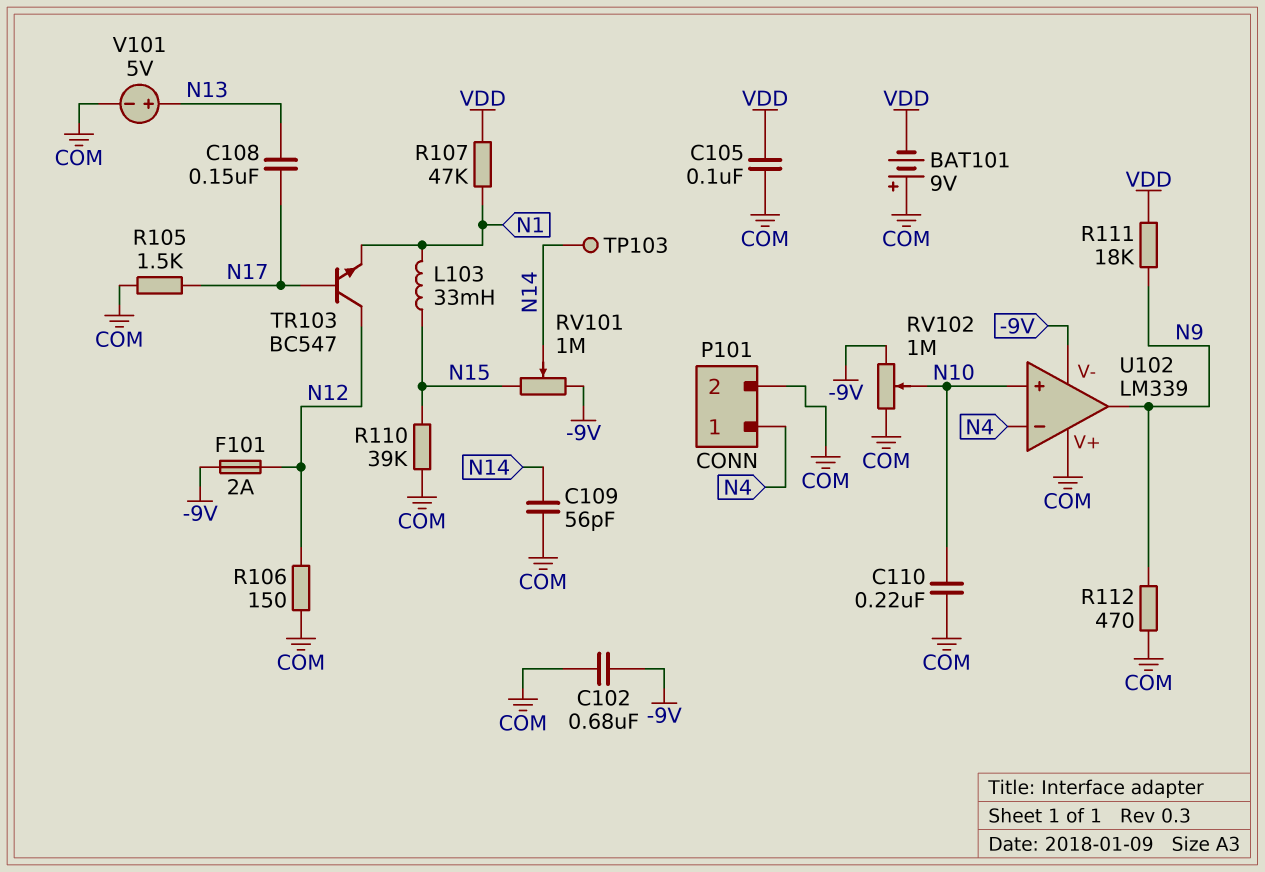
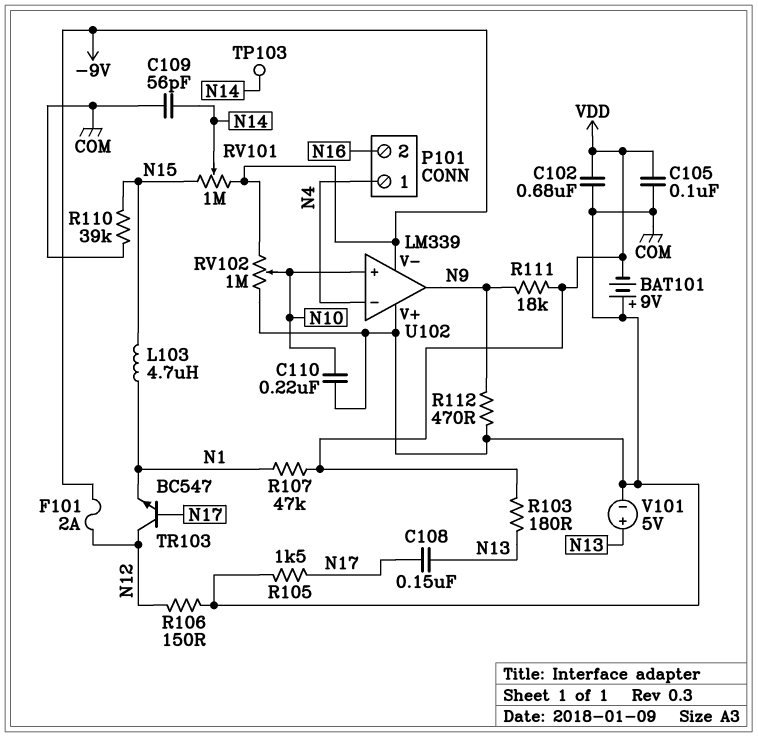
C102: 680nF (-9V, COM) -> 680nF (COM, VDD)
L103: 33mH (N1, N15) -> 4.7uH (N1, N15)
P101 pin 2: COM -> N16
R103: none -> 180 (N13, VDD)

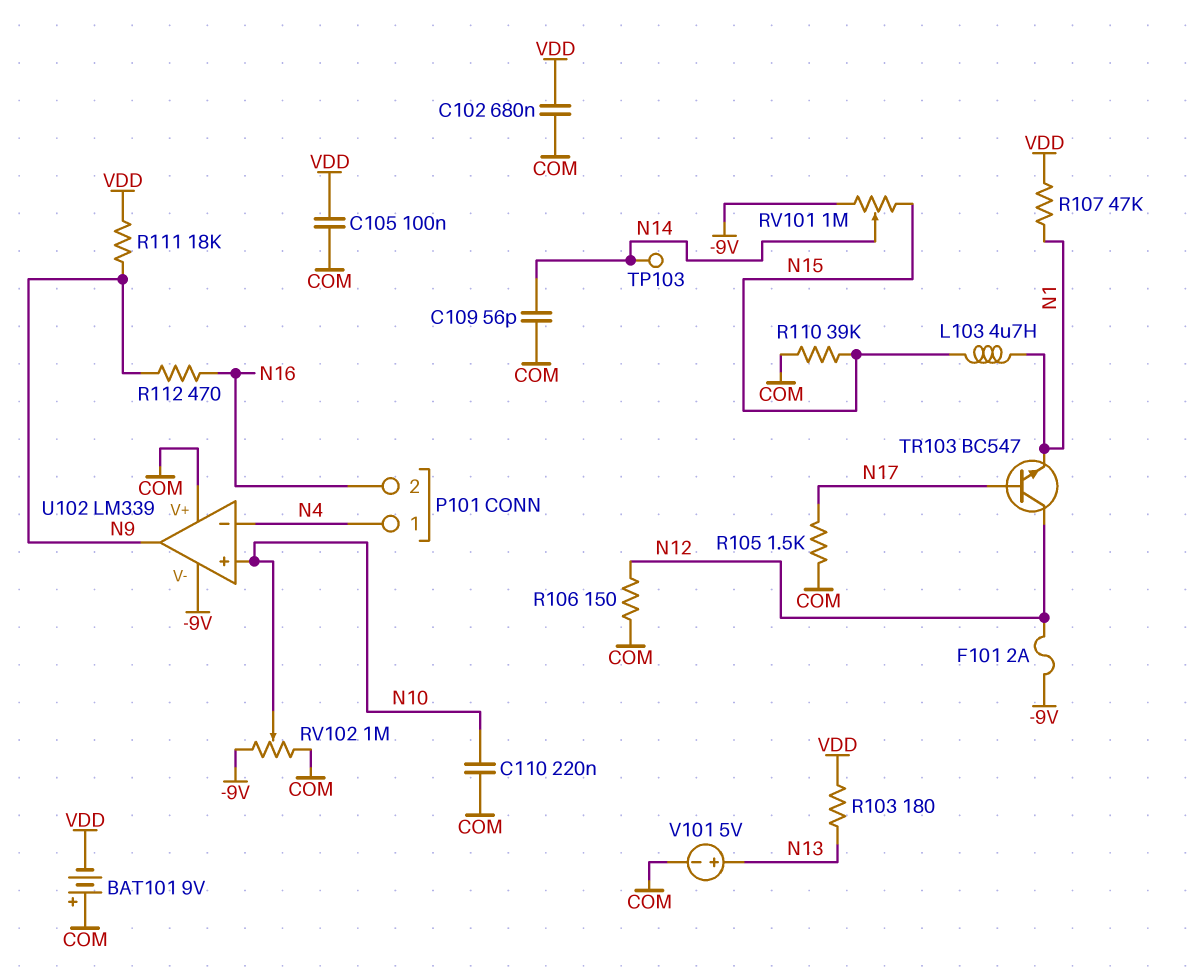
C108: 150nF (N13, N17) -> none
R112: 470 (COM, N9) -> 470 (N9, N16)

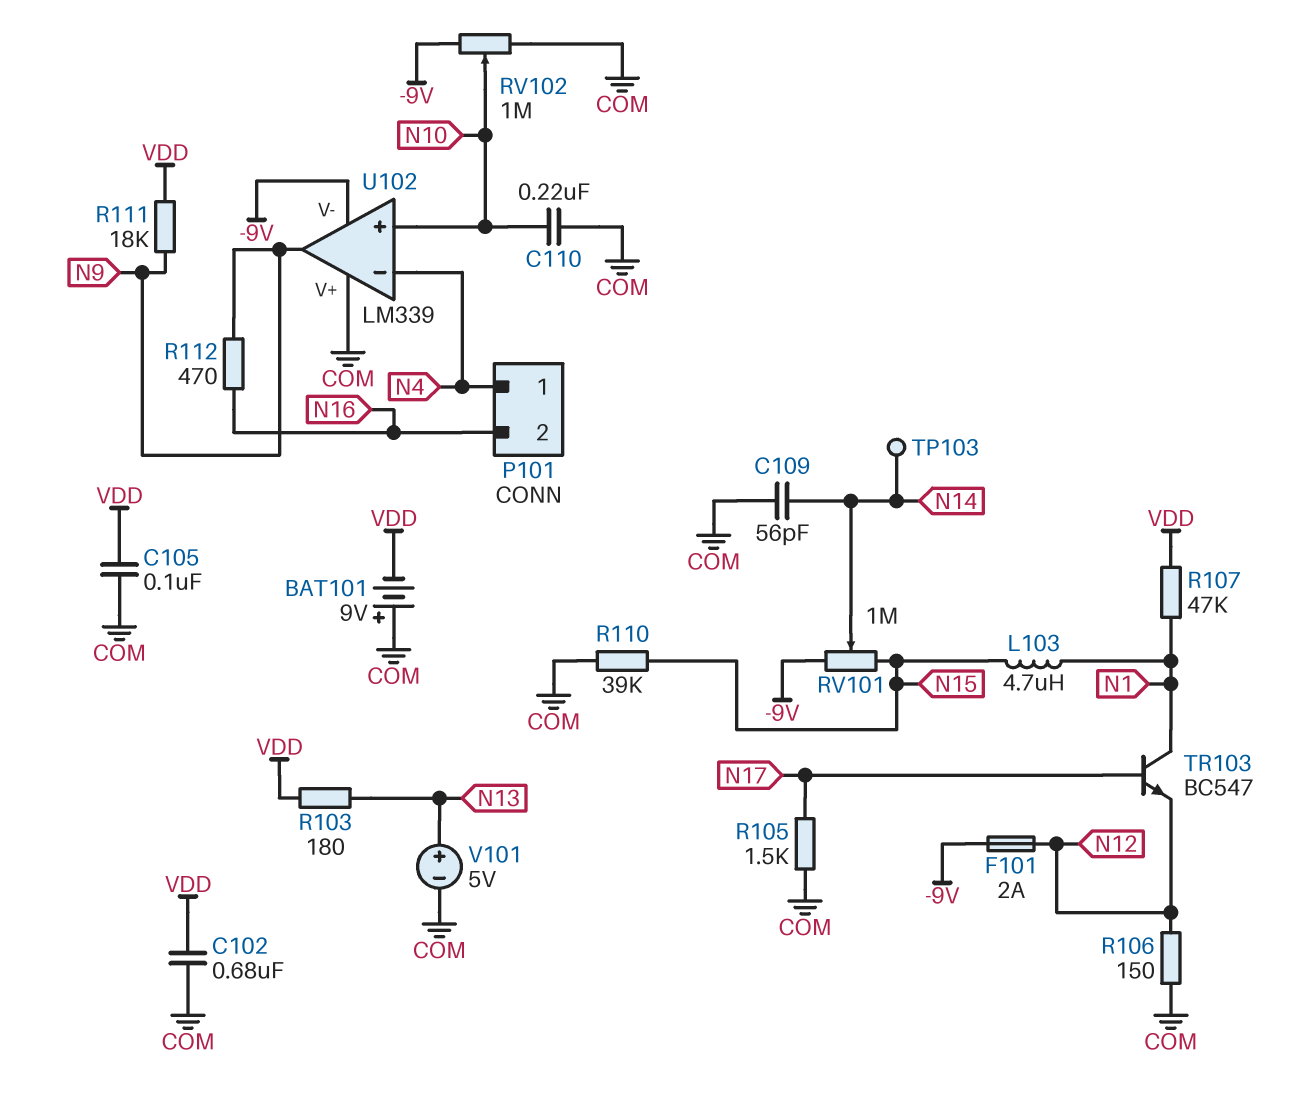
TR103: NPN BC547 (B N17, C N12, E N1) -> NPN BC547 (B N17, C N1, E N12)

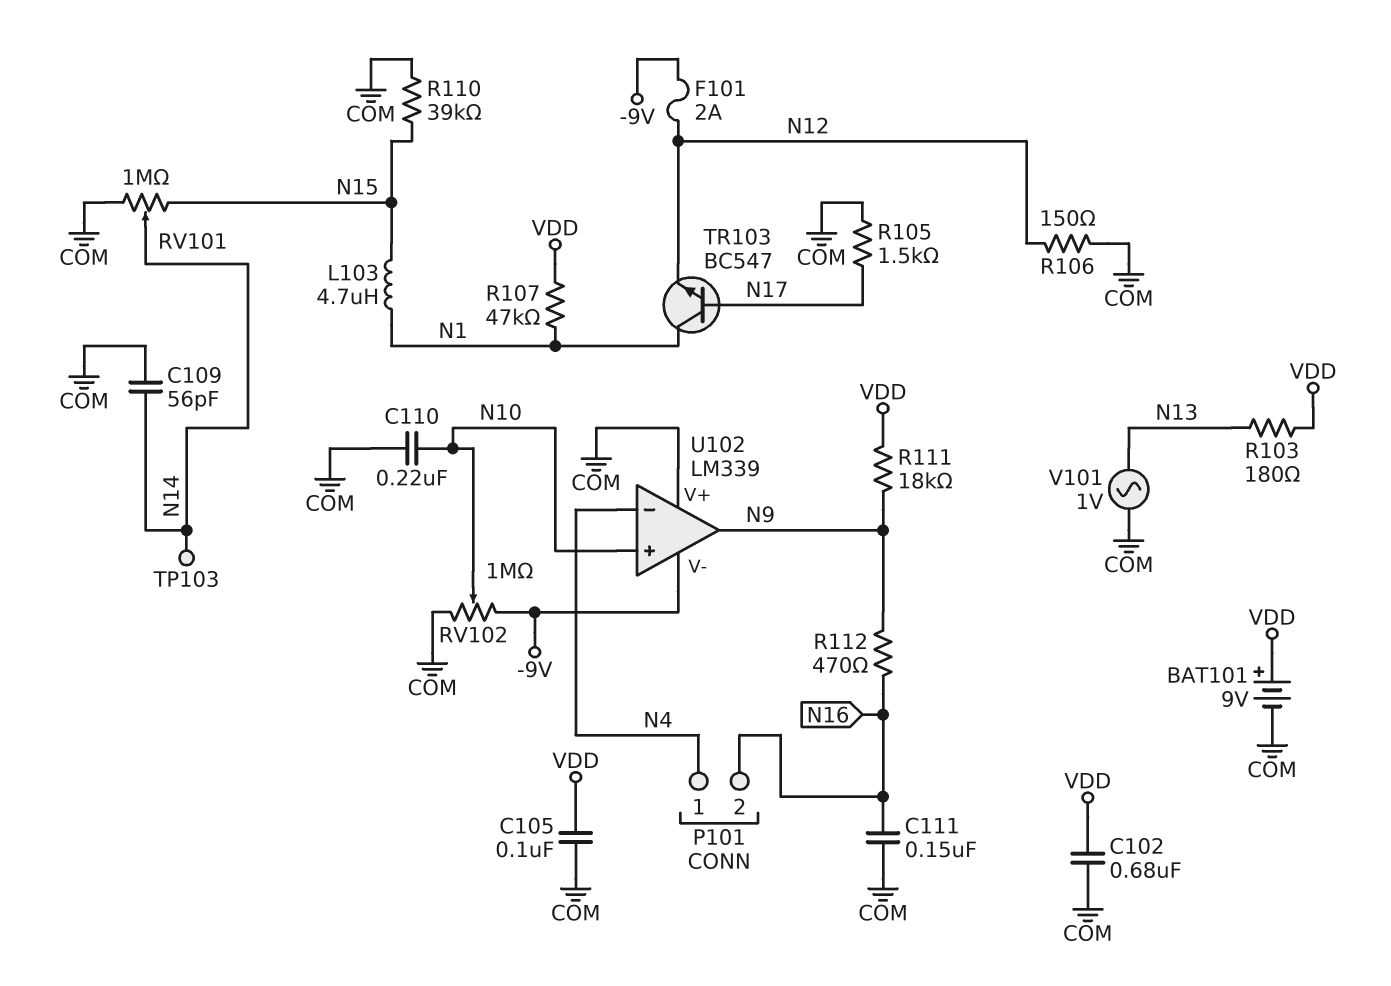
BAT101: 9V (plus COM, minus VDD) -> 9V (plus VDD, minus COM)
C111: none -> 150nF (COM, N16)
RV101: 1M (-9V, N15, wiper N14) -> 1M (COM, N15, wiper N14)
V101: 5V (plus N13, minus COM) -> AC 1V (COM, N13)

